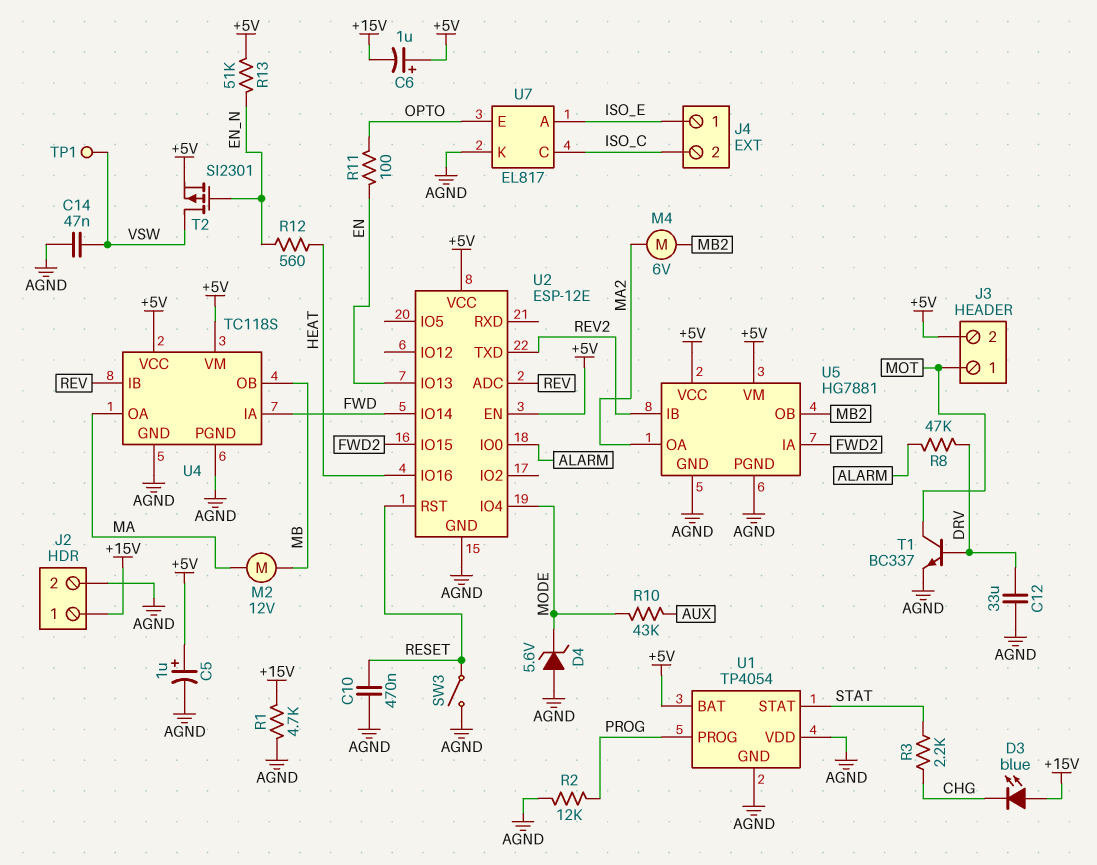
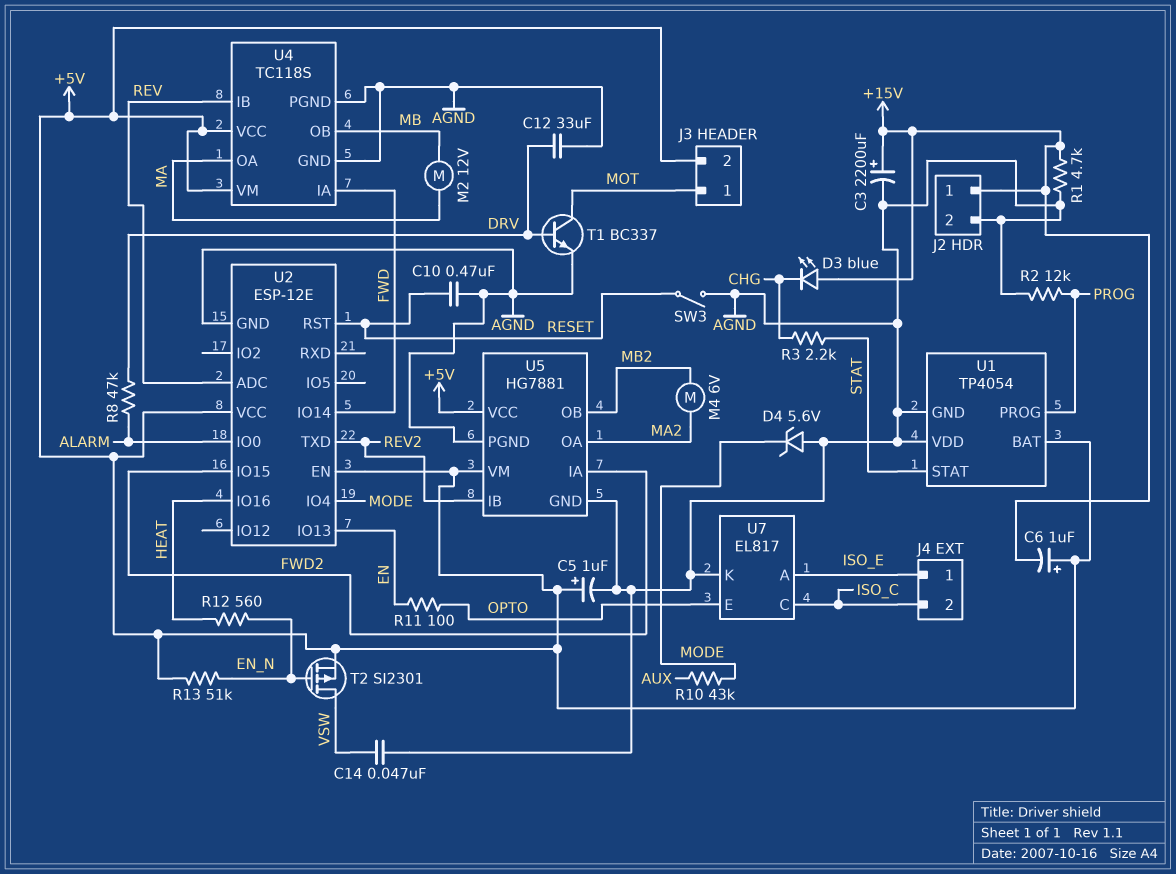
C3: none -> 2200uF (plus +15V, minus AGND)
TP1: test point (VSW) -> none

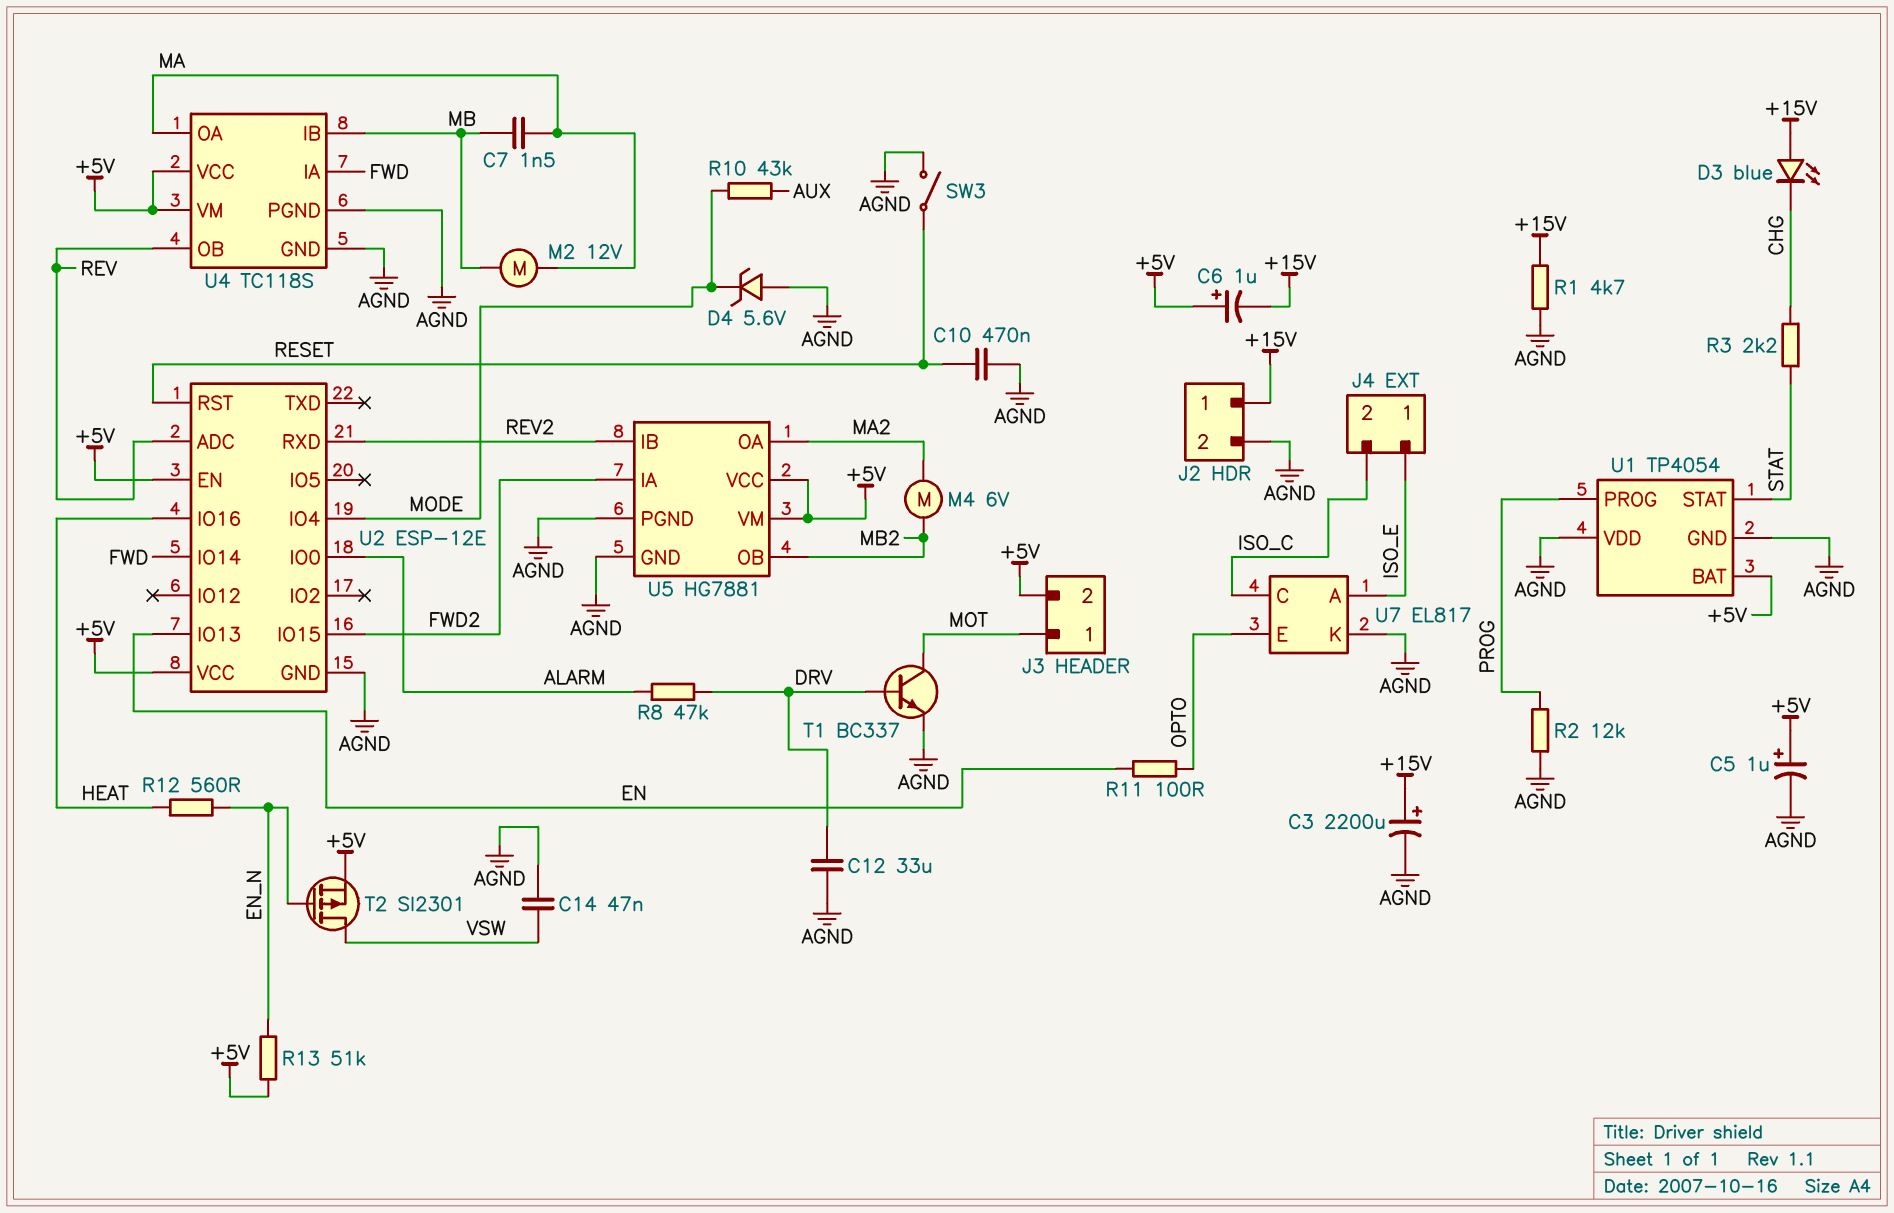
C7: none -> 1.5nF (MA, MB)
U2 pin RXD: none -> REV2
U2 pin TXD: REV2 -> none
U4 pin IB: REV -> MB
U4 pin OB: MB -> REV

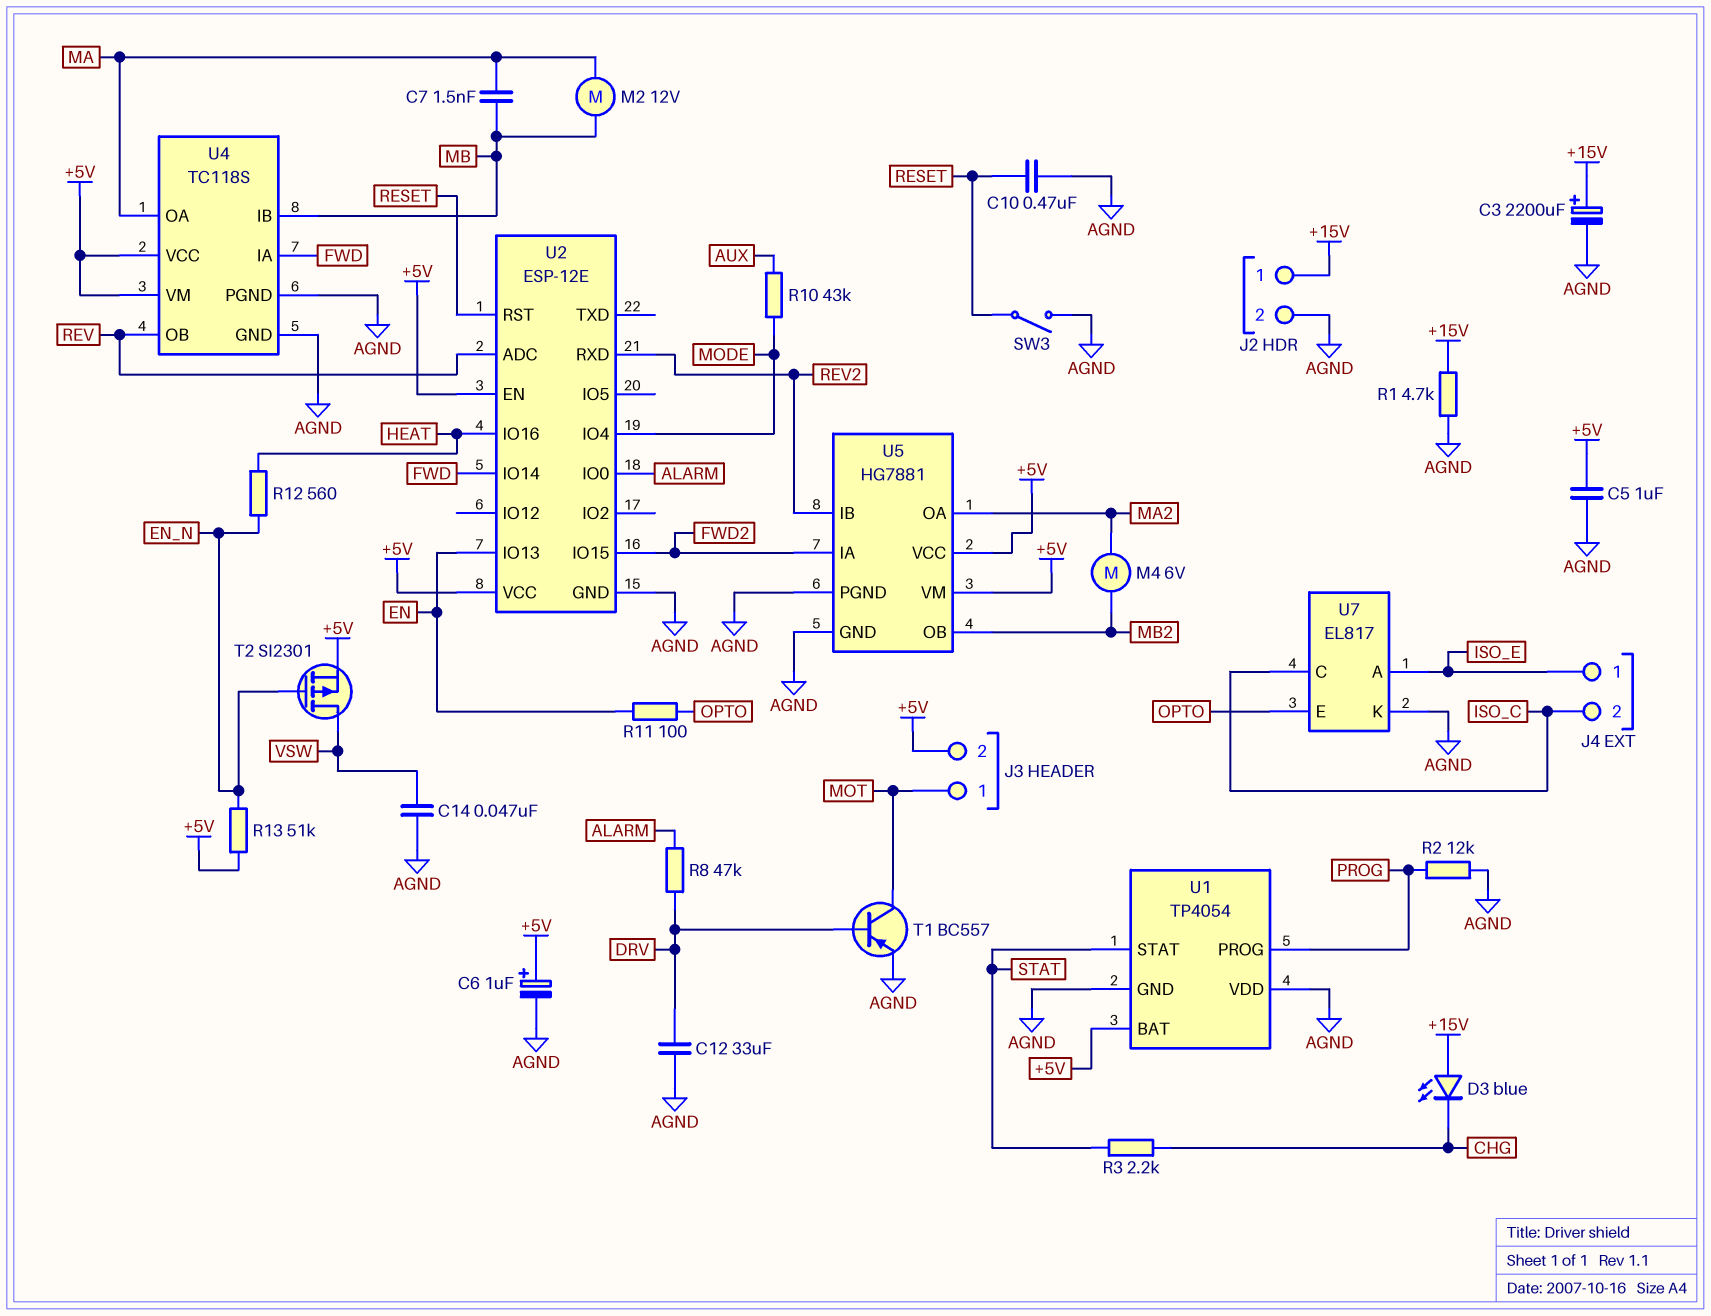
C5: 1uF (plus +5V, minus AGND) -> 1uF (+5V, AGND)
C6: 1uF (plus +5V, minus +15V) -> 1uF (plus +5V, minus AGND)
D4: zener 5.6V (A AGND, K MODE) -> none
T1: NPN BC337 (B DRV, C MOT, E AGND) -> PNP BC557 (B DRV, C MOT, E AGND)

